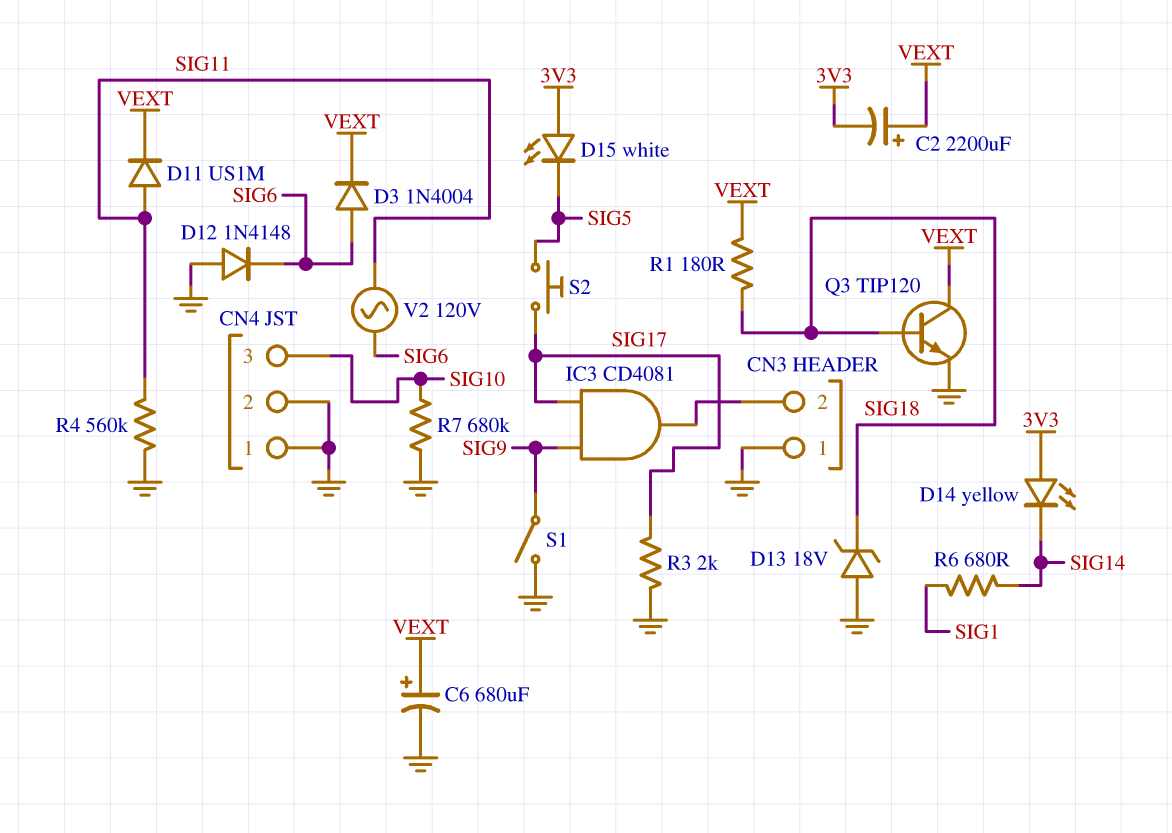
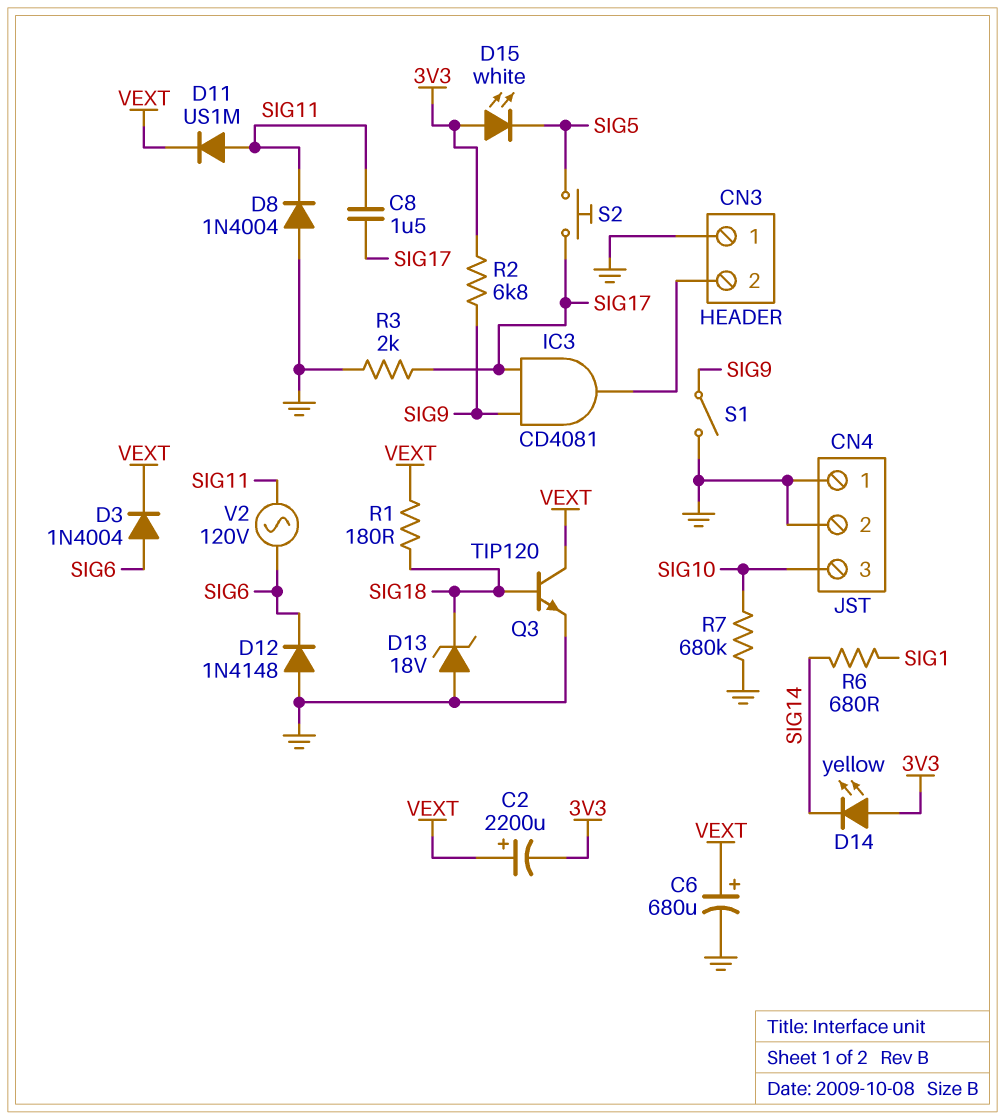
C8: none -> 1.5uF (SIG11, SIG17)
D8: none -> diode 1N4004 (A GND, K SIG11)
R2: none -> 6.8k (3V3, SIG9)
R4: 560k (GND, SIG11) -> none

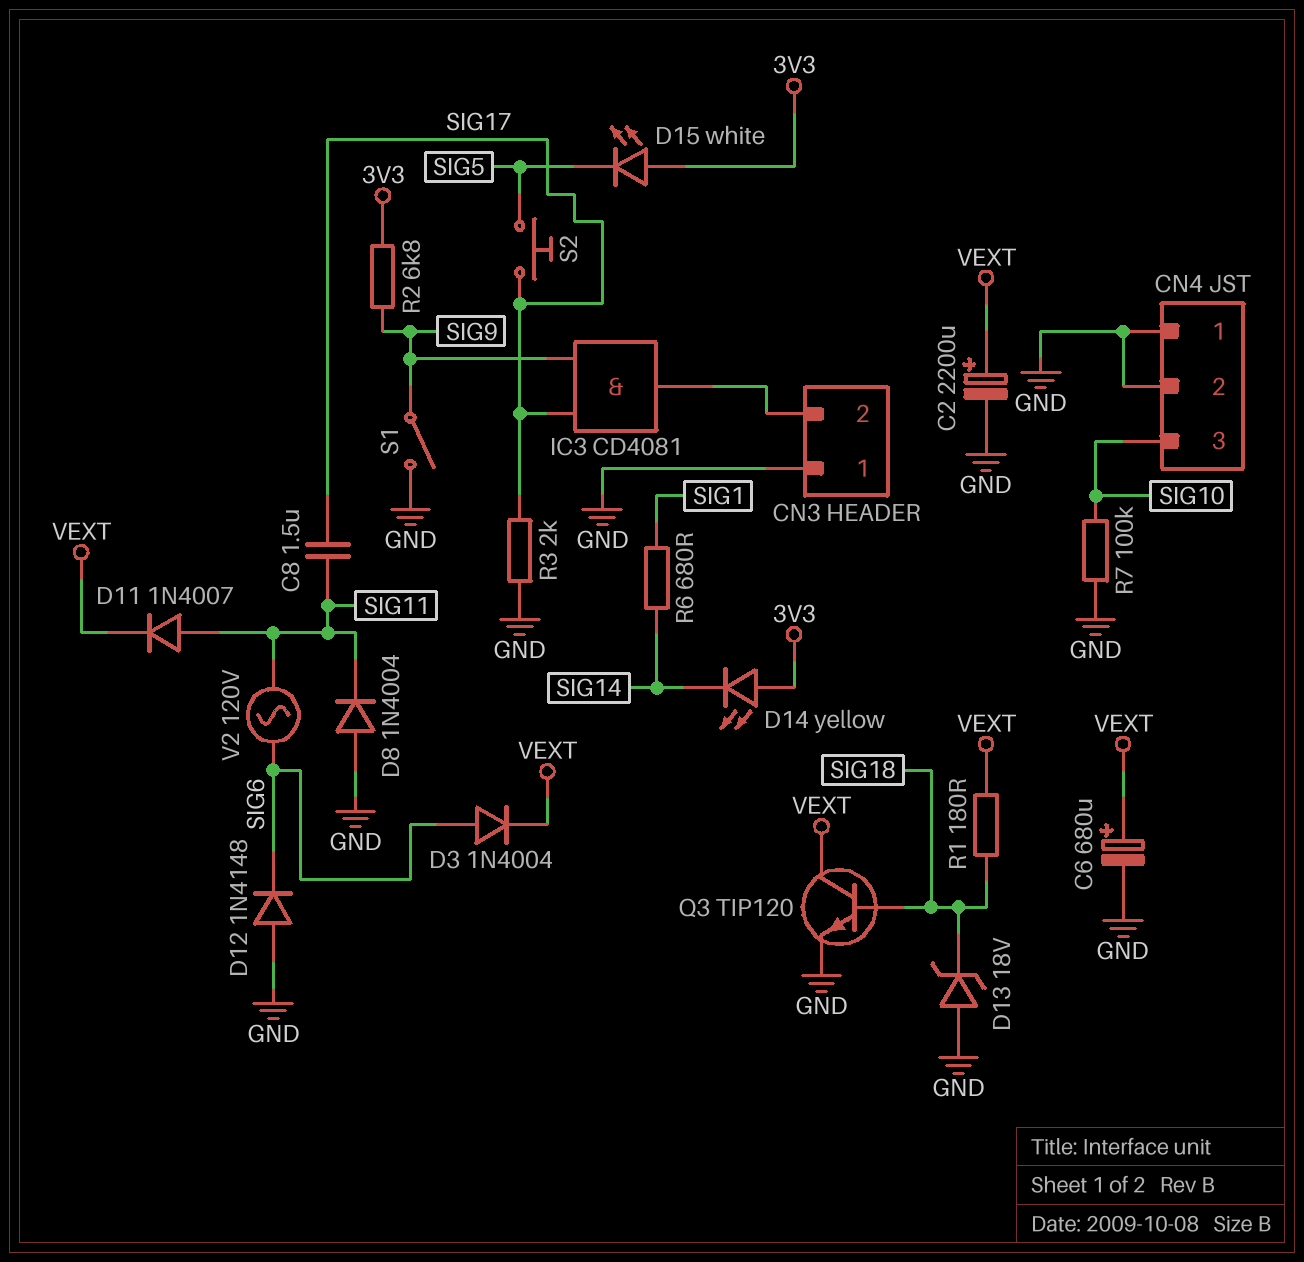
C2: 2200uF (plus VEXT, minus 3V3) -> 2200uF (plus VEXT, minus GND)
D11: diode US1M (A SIG11, K VEXT) -> diode 1N4007 (A SIG11, K VEXT)
R7: 680k (GND, SIG10) -> 100k (GND, SIG10)

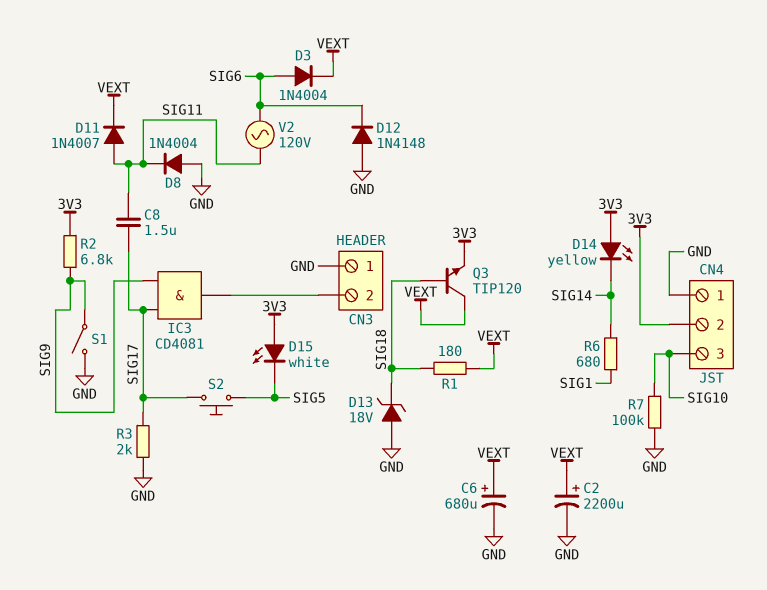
CN4 pin 2: GND -> 3V3
Q3: NPN TIP120 (B SIG18, C VEXT, E GND) -> NPN TIP120 (B SIG18, C VEXT, E 3V3)

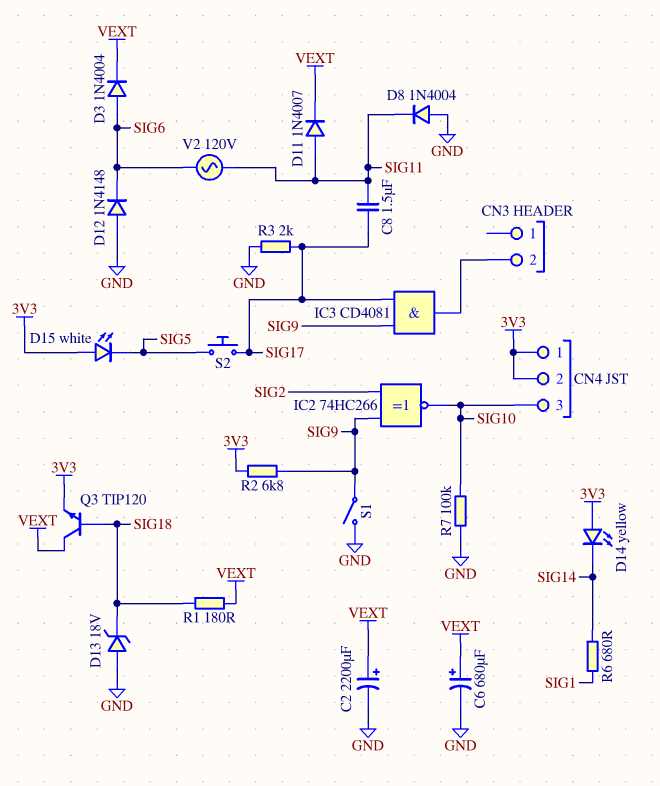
CN3 pin 1: GND -> none
CN4 pin 1: GND -> 3V3
IC2: none -> XNOR 74HC266 (in SIG2, in SIG9, out SIG10)

